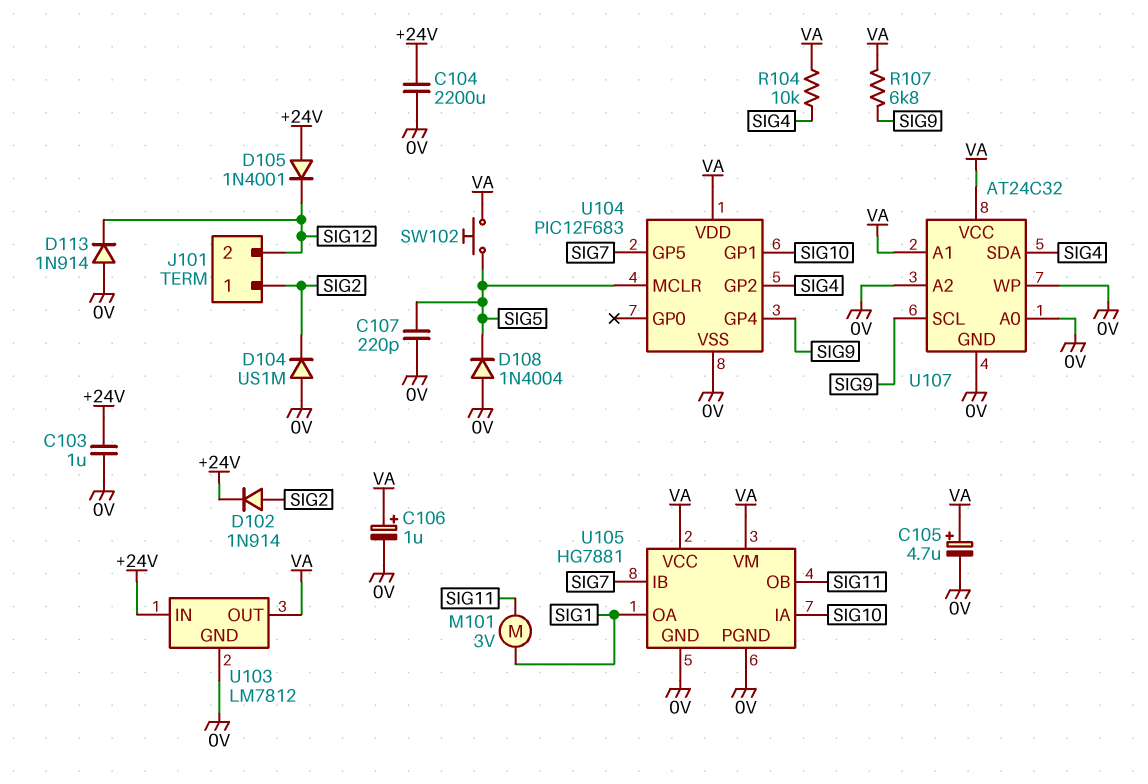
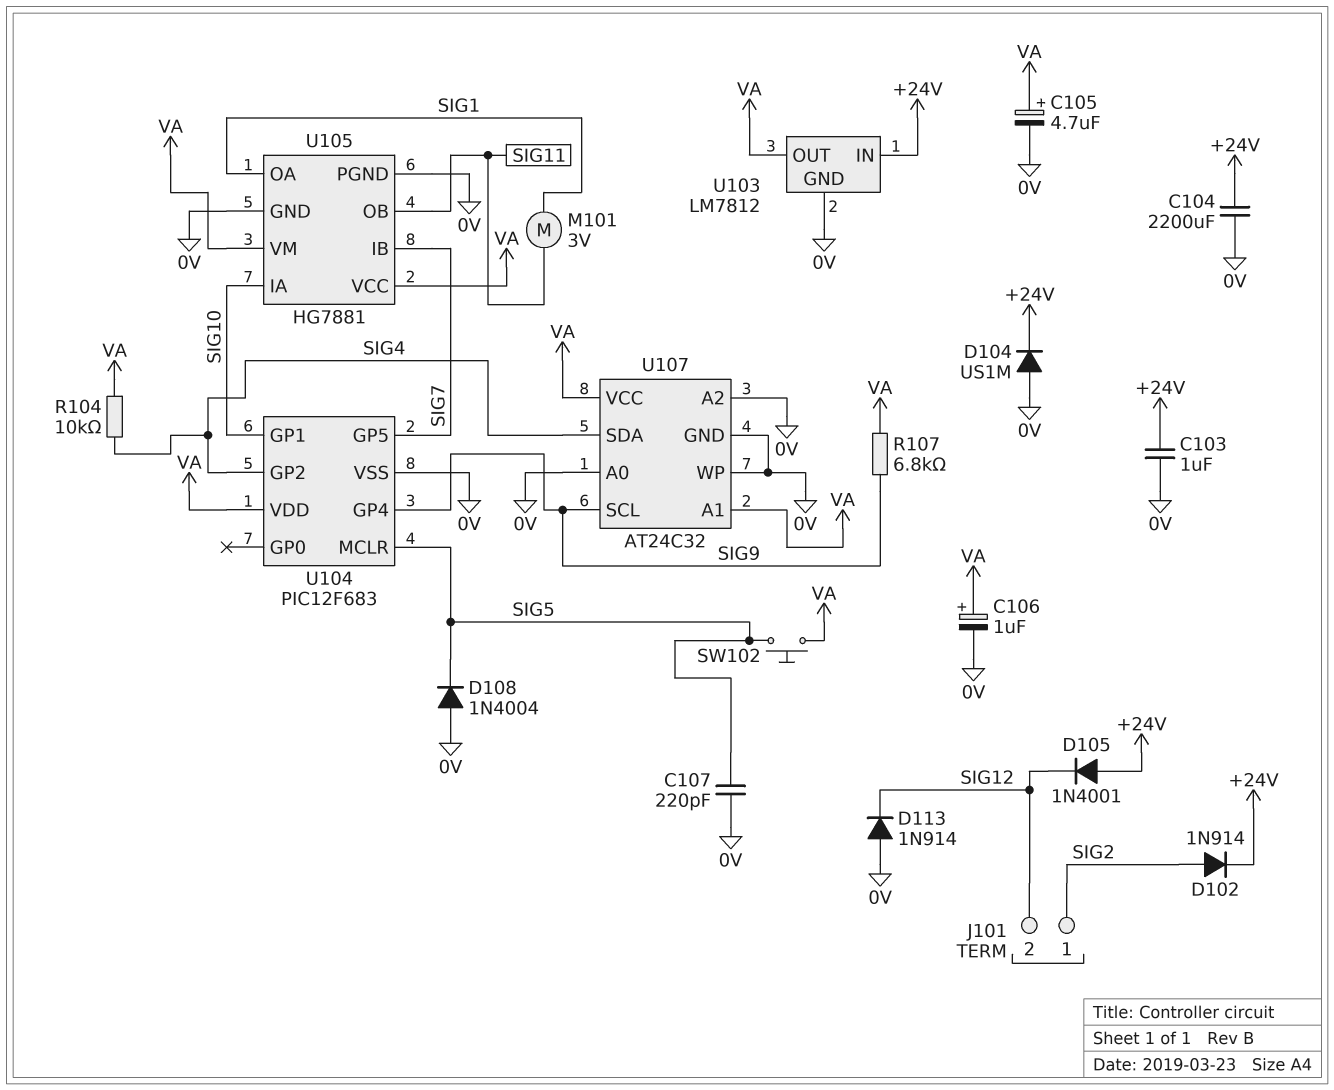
D104: diode US1M (A 0V, K SIG2) -> diode US1M (A 0V, K +24V)

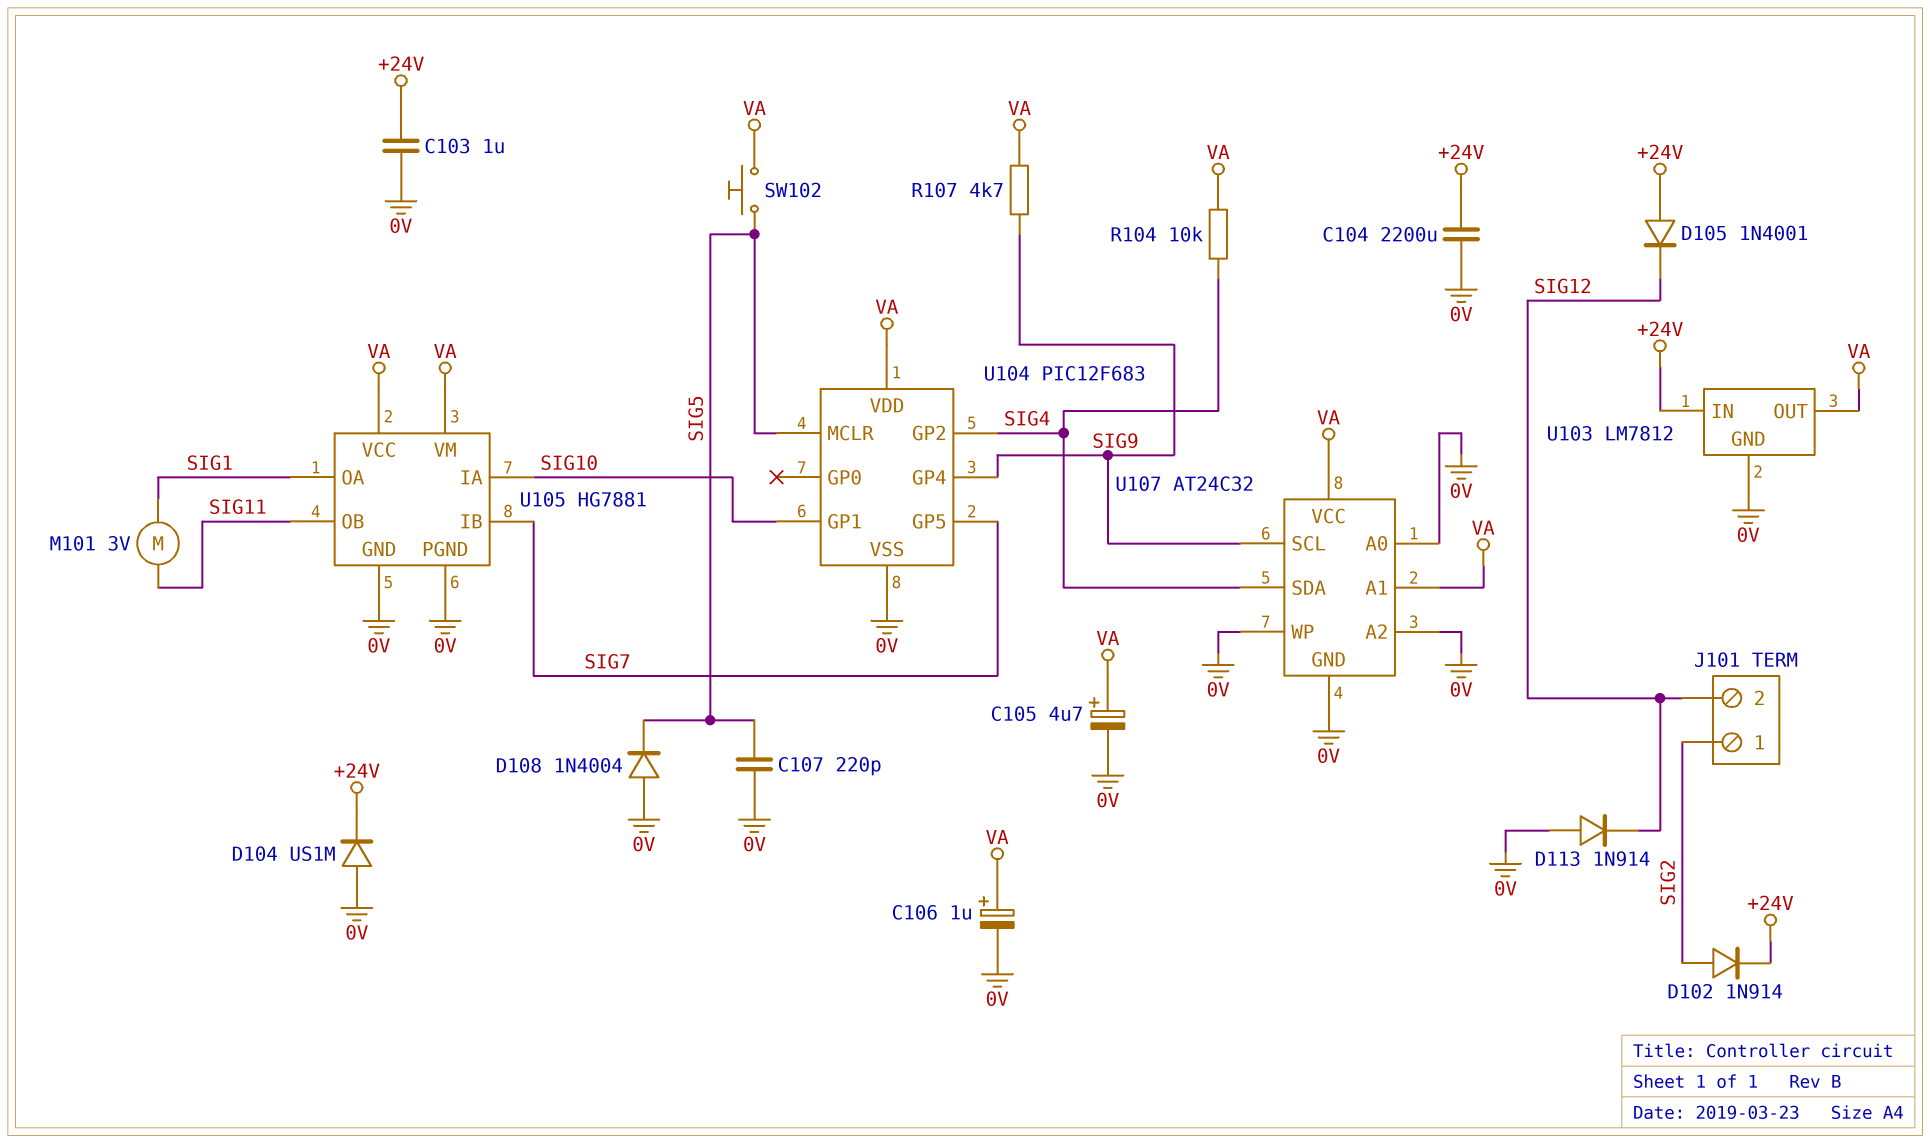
R107: 6.8k (SIG9, VA) -> 4.7k (SIG9, VA)

